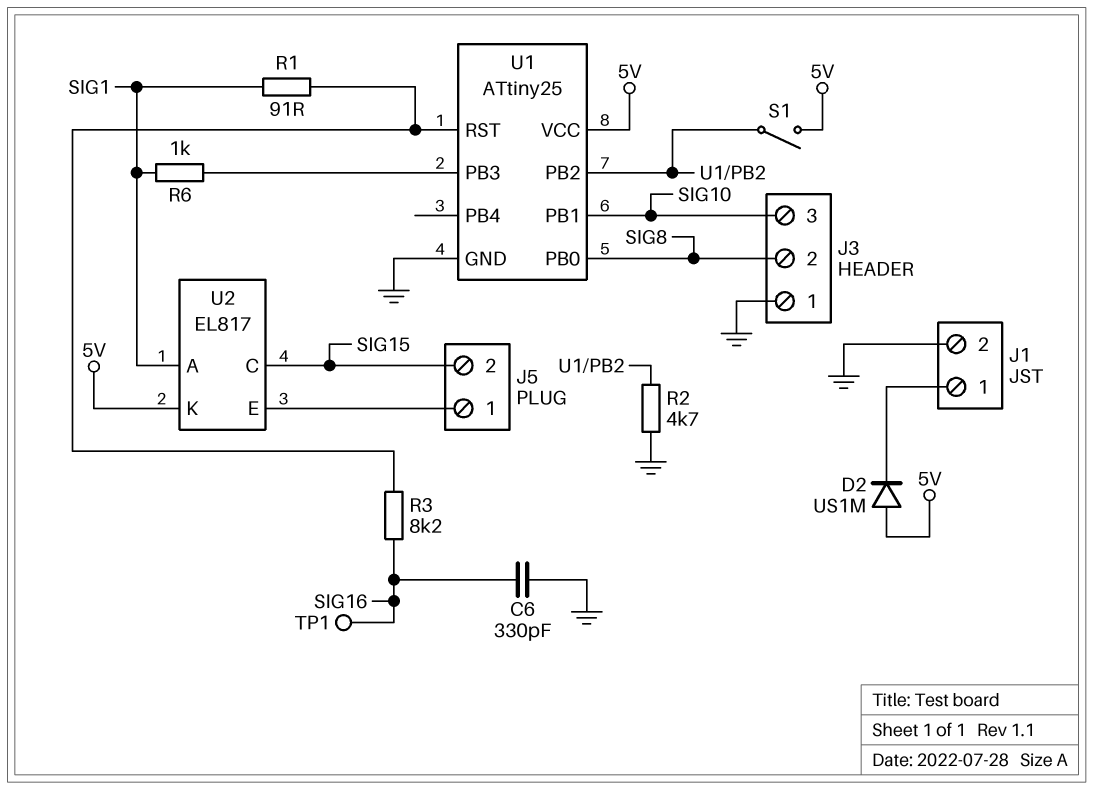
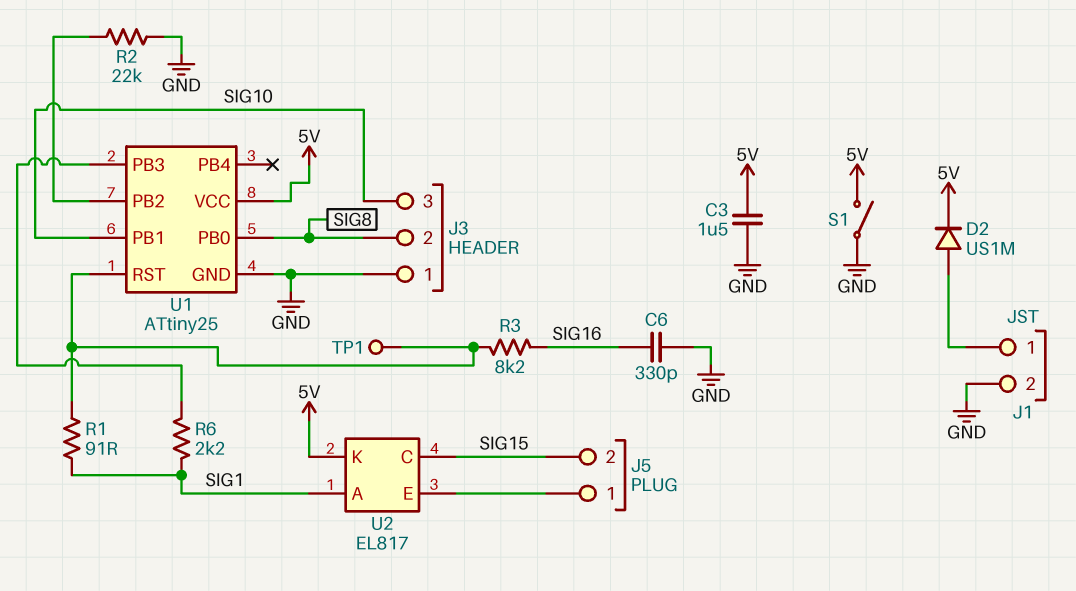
C3: none -> 1.5uF (5V, GND)
D2: diode US1M (A 5V, K J1/1) -> diode US1M (A J1/1, K 5V)
R2: 4.7k (GND, U1/PB2) -> 22k (GND, U1/PB2)
R6: 1k (SIG1, U1/PB3) -> 2.2k (SIG1, U1/PB3)
S1: switch (5V, U1/PB2) -> switch (5V, GND)
TP1: test point (SIG16) -> test point (U1/RST)

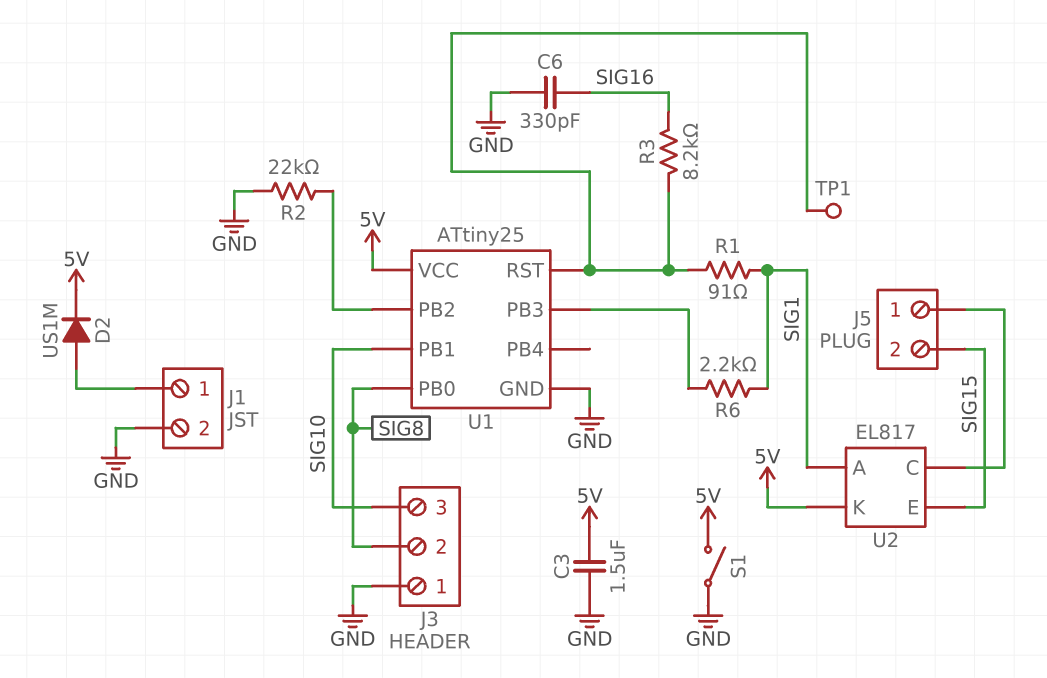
U2 pin C: SIG15 -> J5/1
U2 pin E: J5/1 -> SIG15

